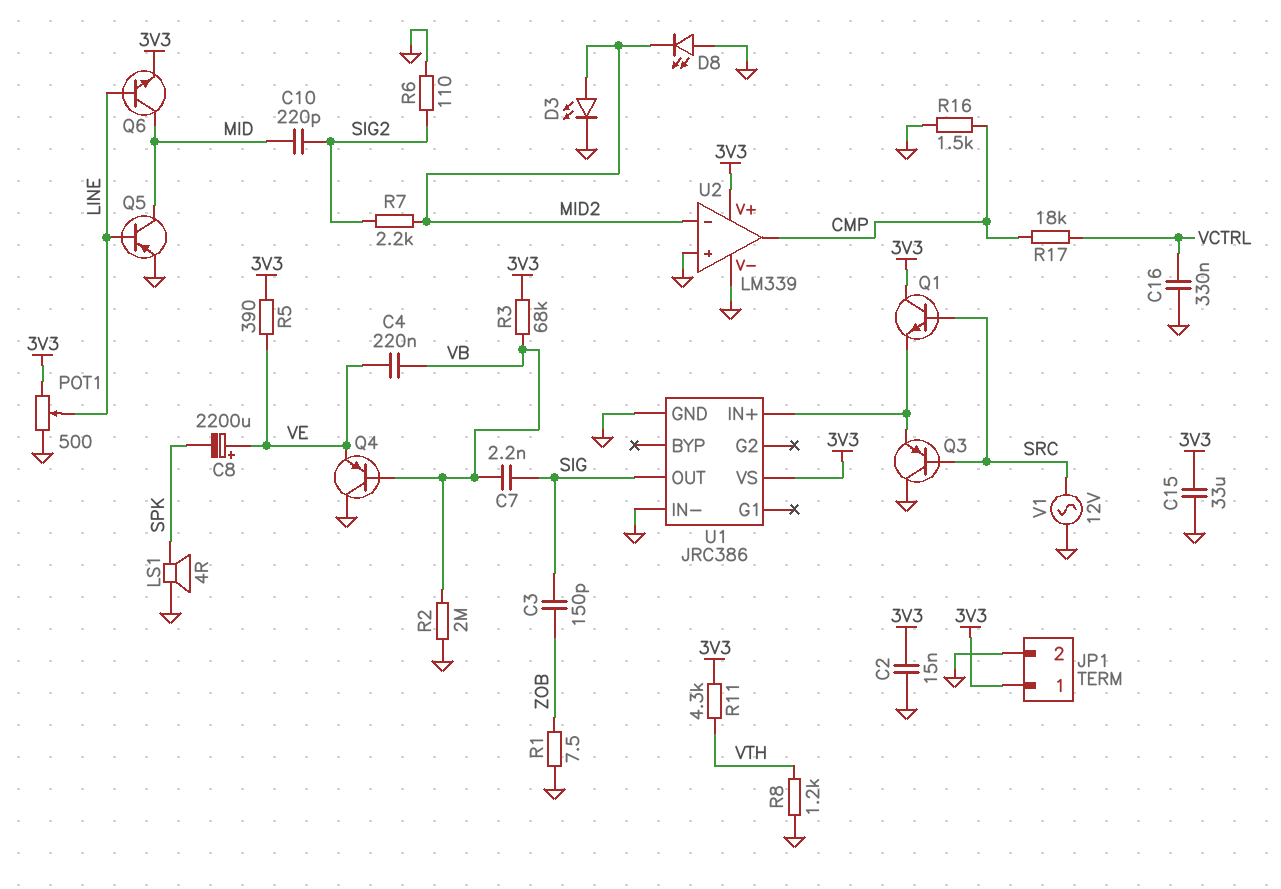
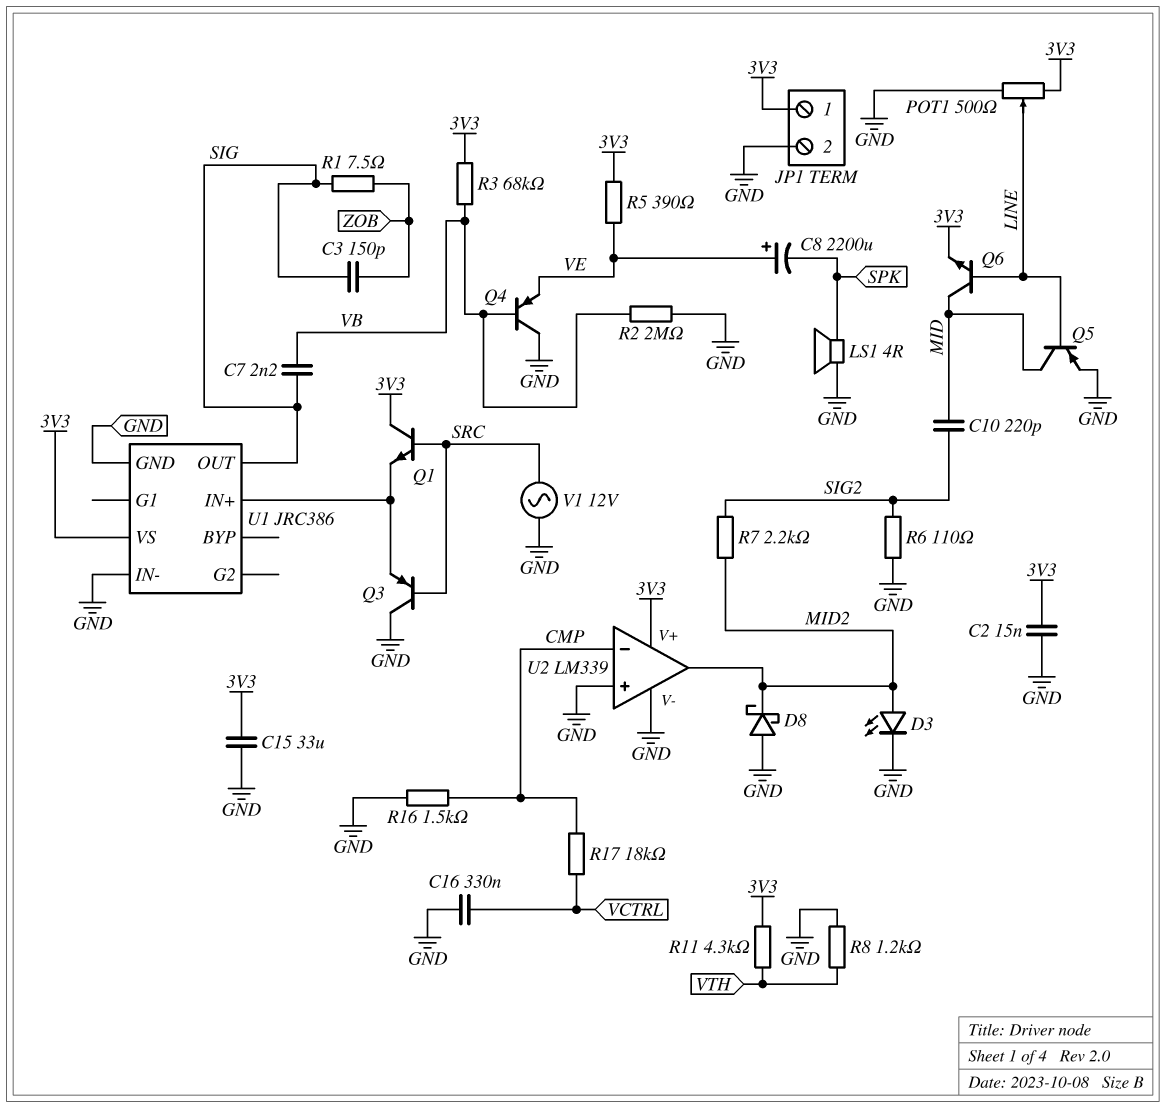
C4: 220nF (VB, VE) -> none
D8: LED (A GND, K MID2) -> schottky (A GND, K MID2)
R1: 7.5 (GND, ZOB) -> 7.5 (SIG, ZOB)
U2 pin in-: MID2 -> CMP
U2 pin out: CMP -> MID2

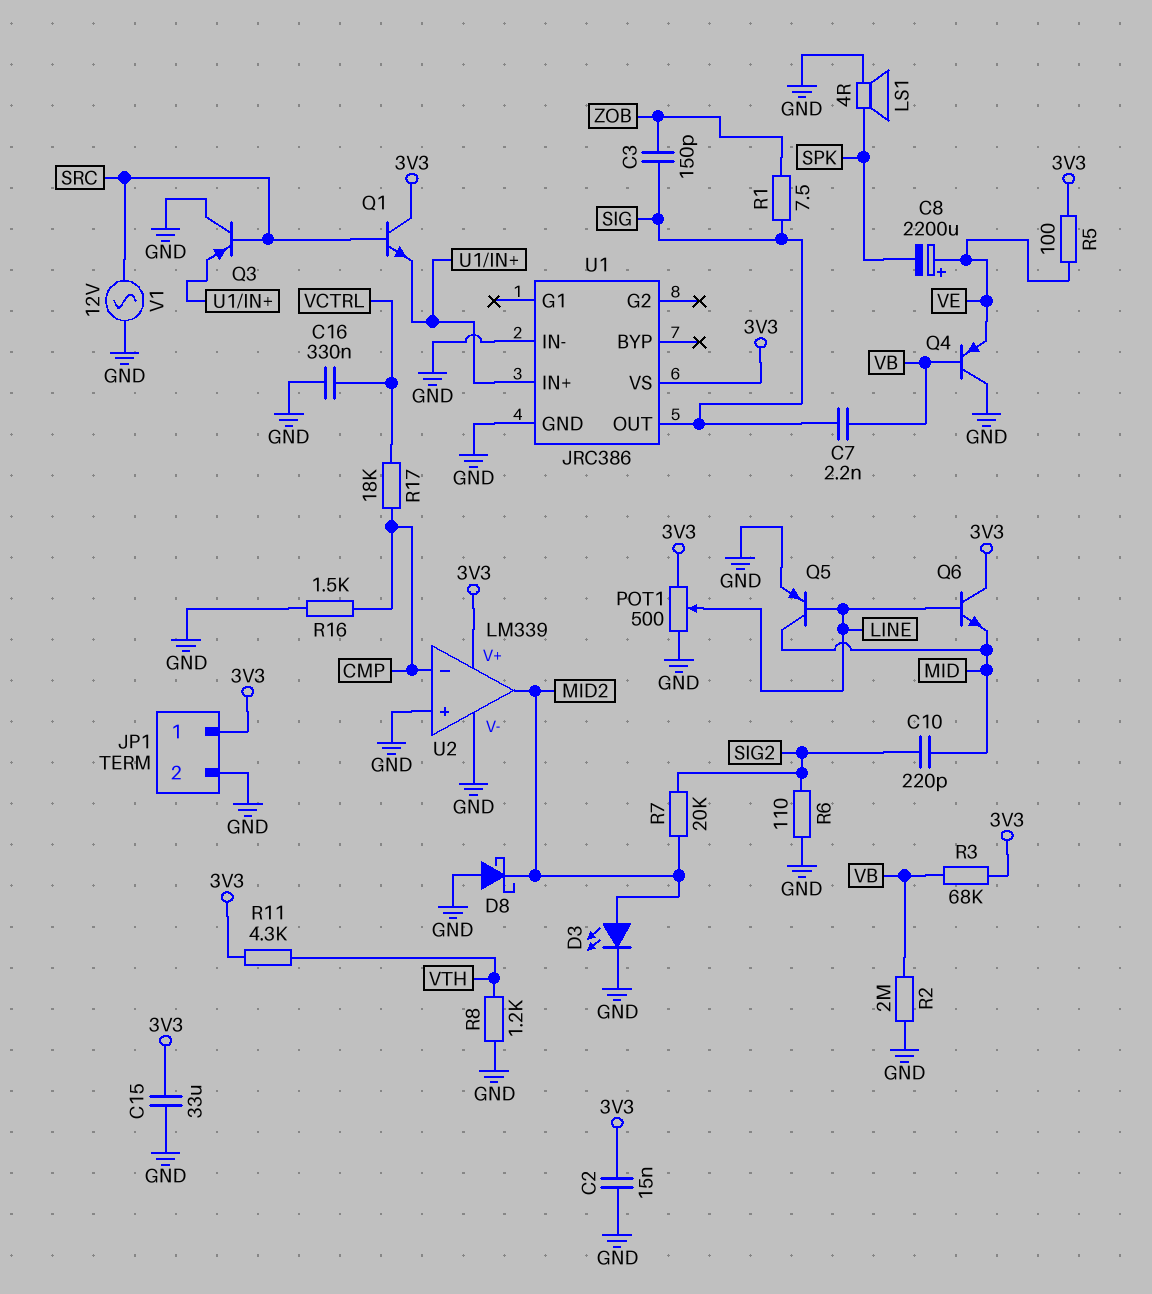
Q6: NPN (B LINE, C MID, E 3V3) -> NPN (B LINE, C 3V3, E MID)
R5: 390 (3V3, VE) -> 100 (3V3, VE)
R7: 2.2k (MID2, SIG2) -> 20k (MID2, SIG2)

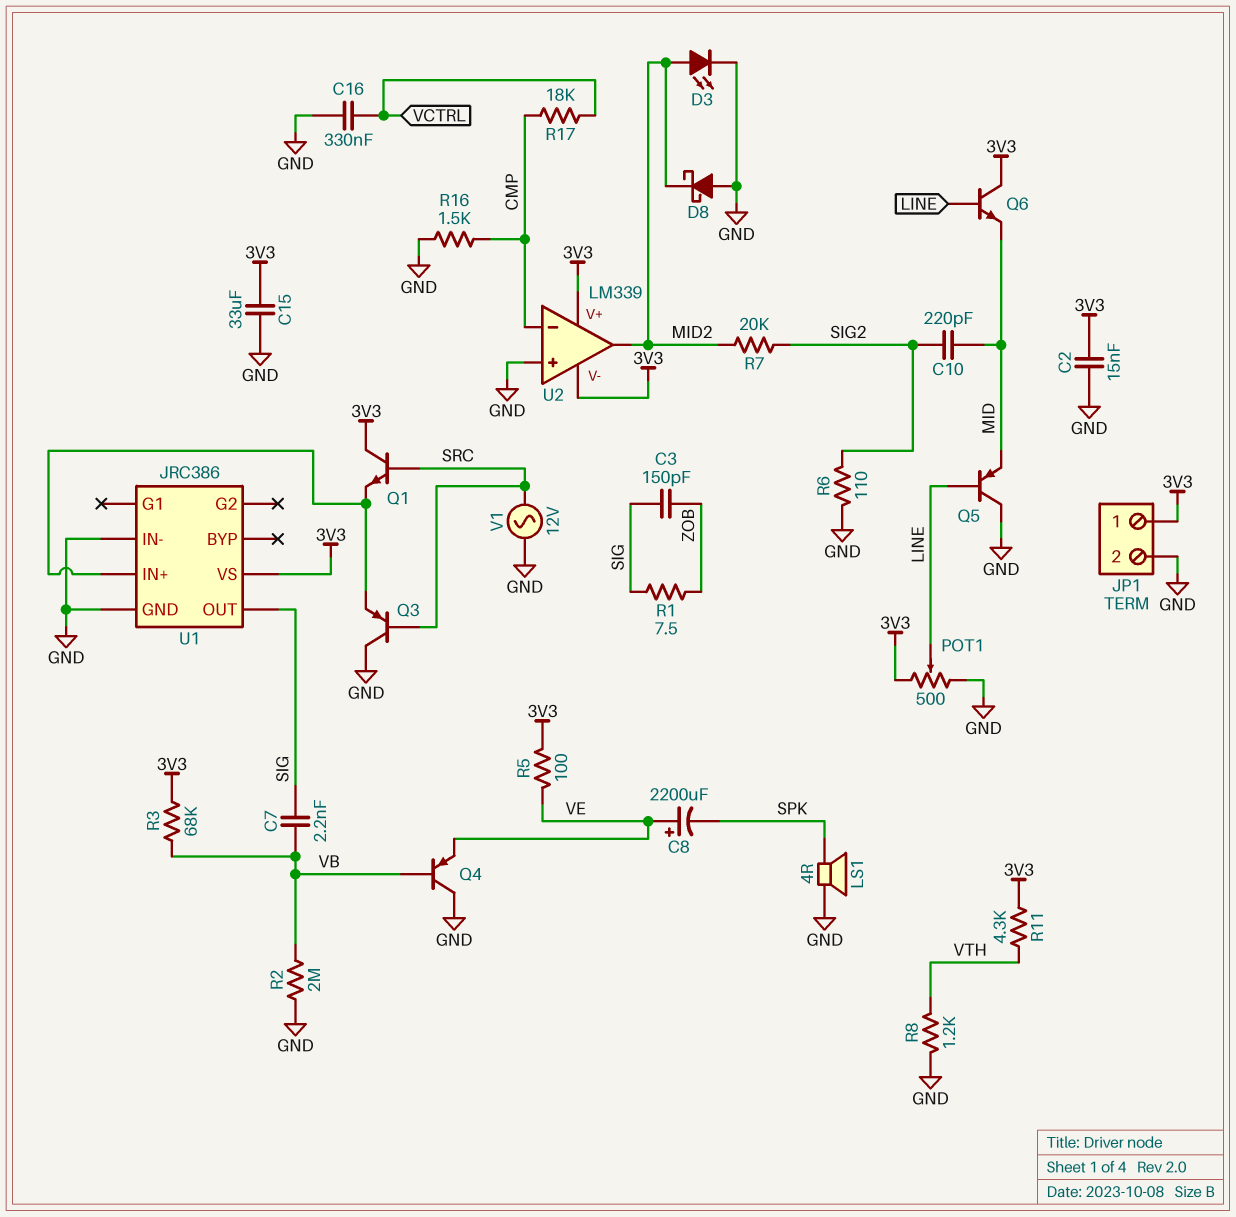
Q5: PNP (B LINE, C MID, E GND) -> PNP (B LINE, C GND, E MID)
U2 pin V-: GND -> 3V3

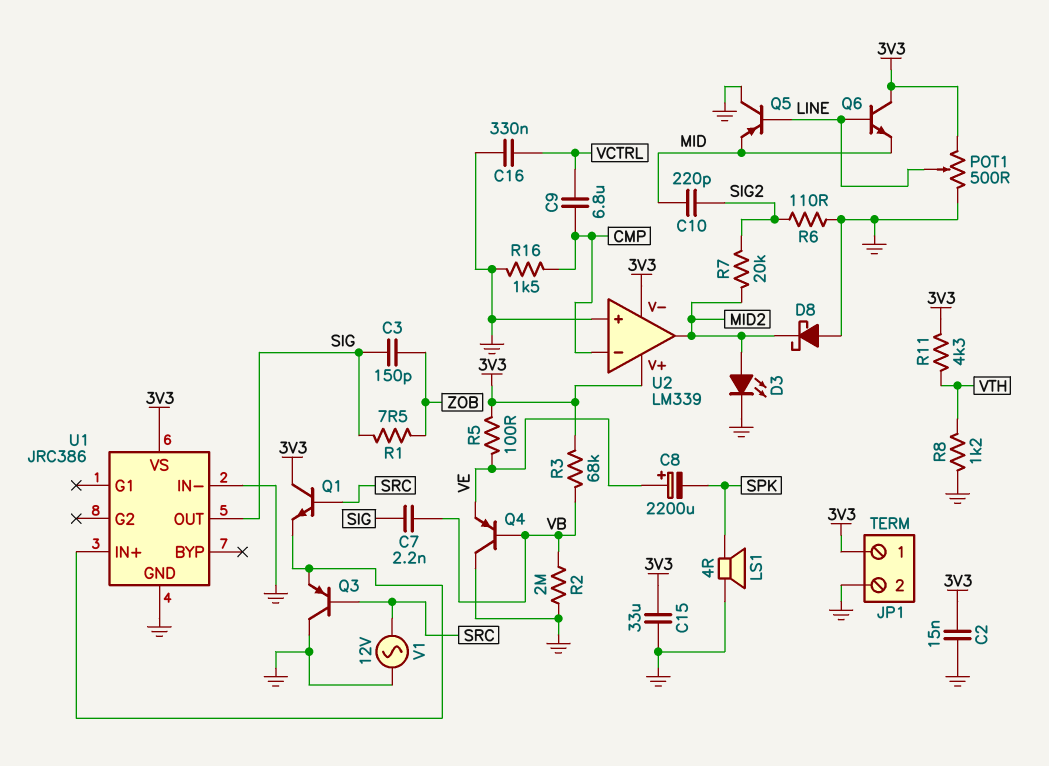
C9: none -> 6.8uF (CMP, VCTRL)
R17: 18k (CMP, VCTRL) -> none

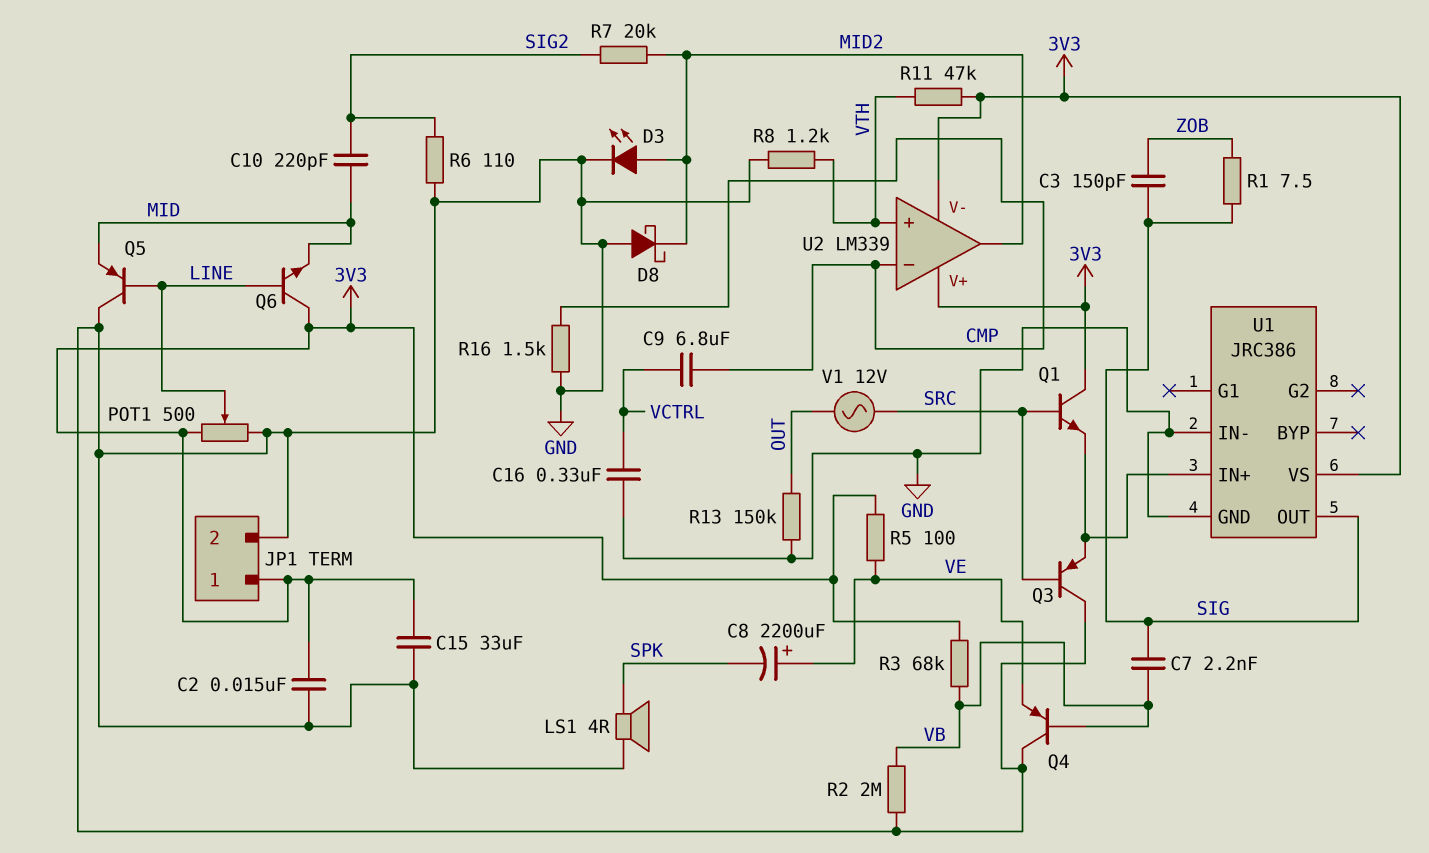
R11: 4.3k (3V3, VTH) -> 47k (3V3, VTH)
R13: none -> 150k (GND, OUT)
U2 pin in+: GND -> VTH
V1: AC 12V (GND, SRC) -> AC 12V (OUT, SRC)

